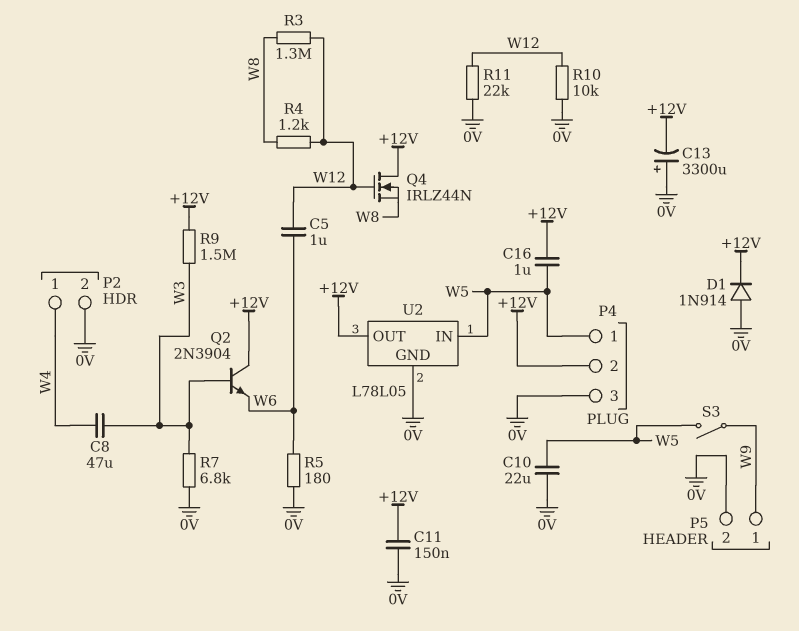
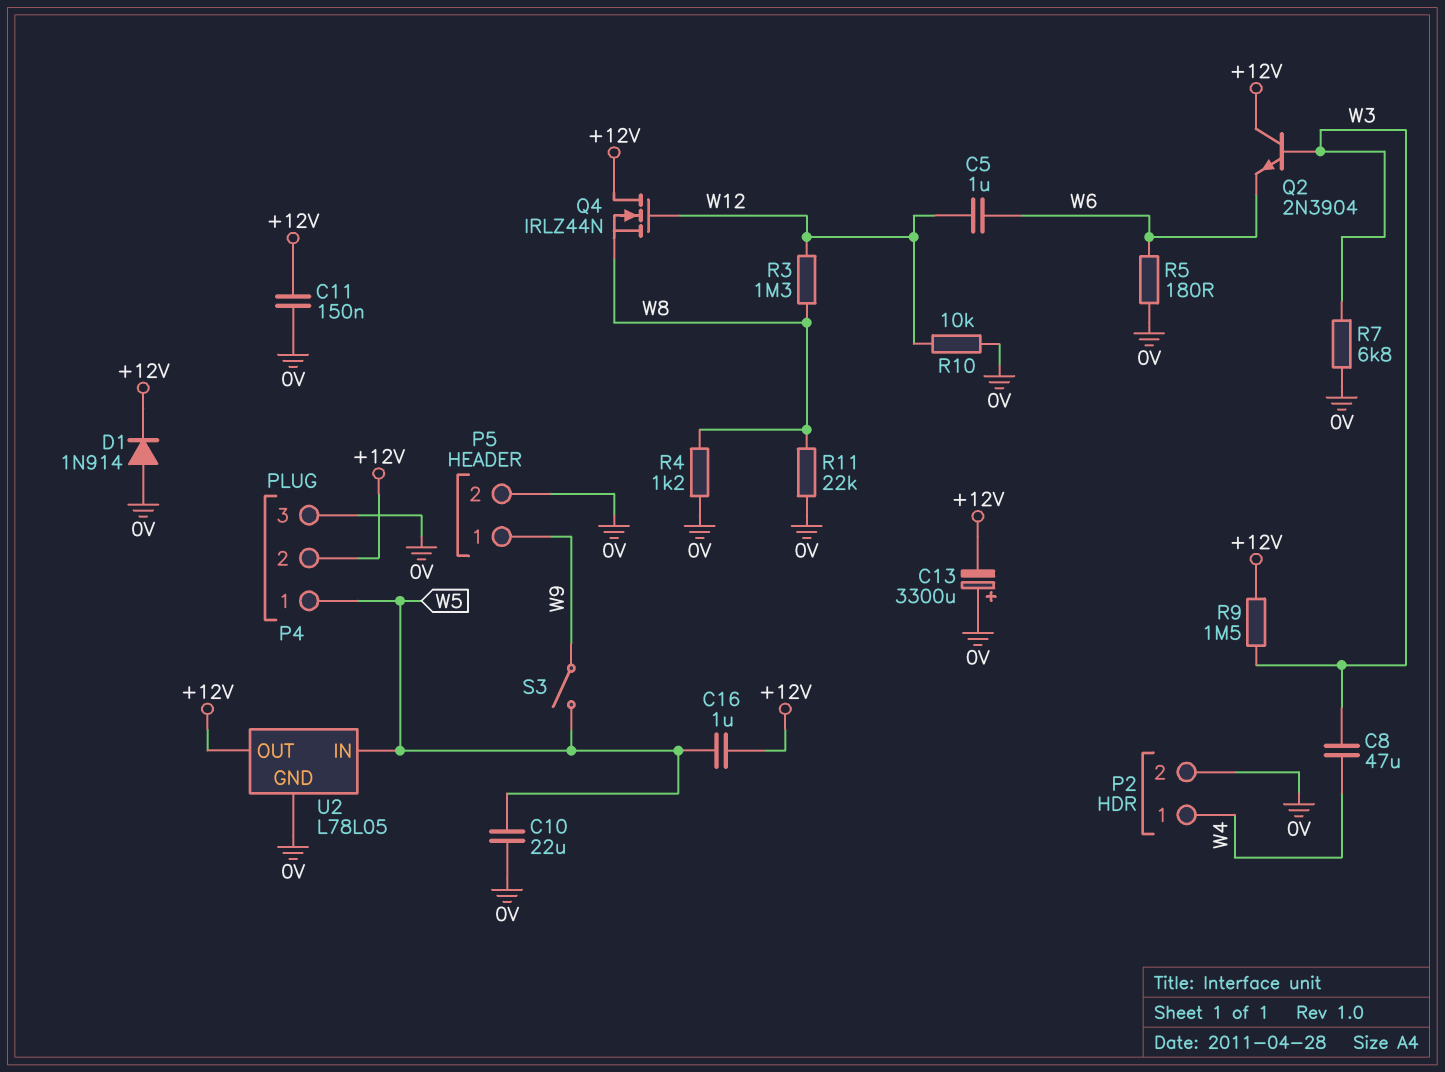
R4: 1.2k (W8, W12) -> 1.2k (0V, W8)
R11: 22k (0V, W12) -> 22k (0V, W8)

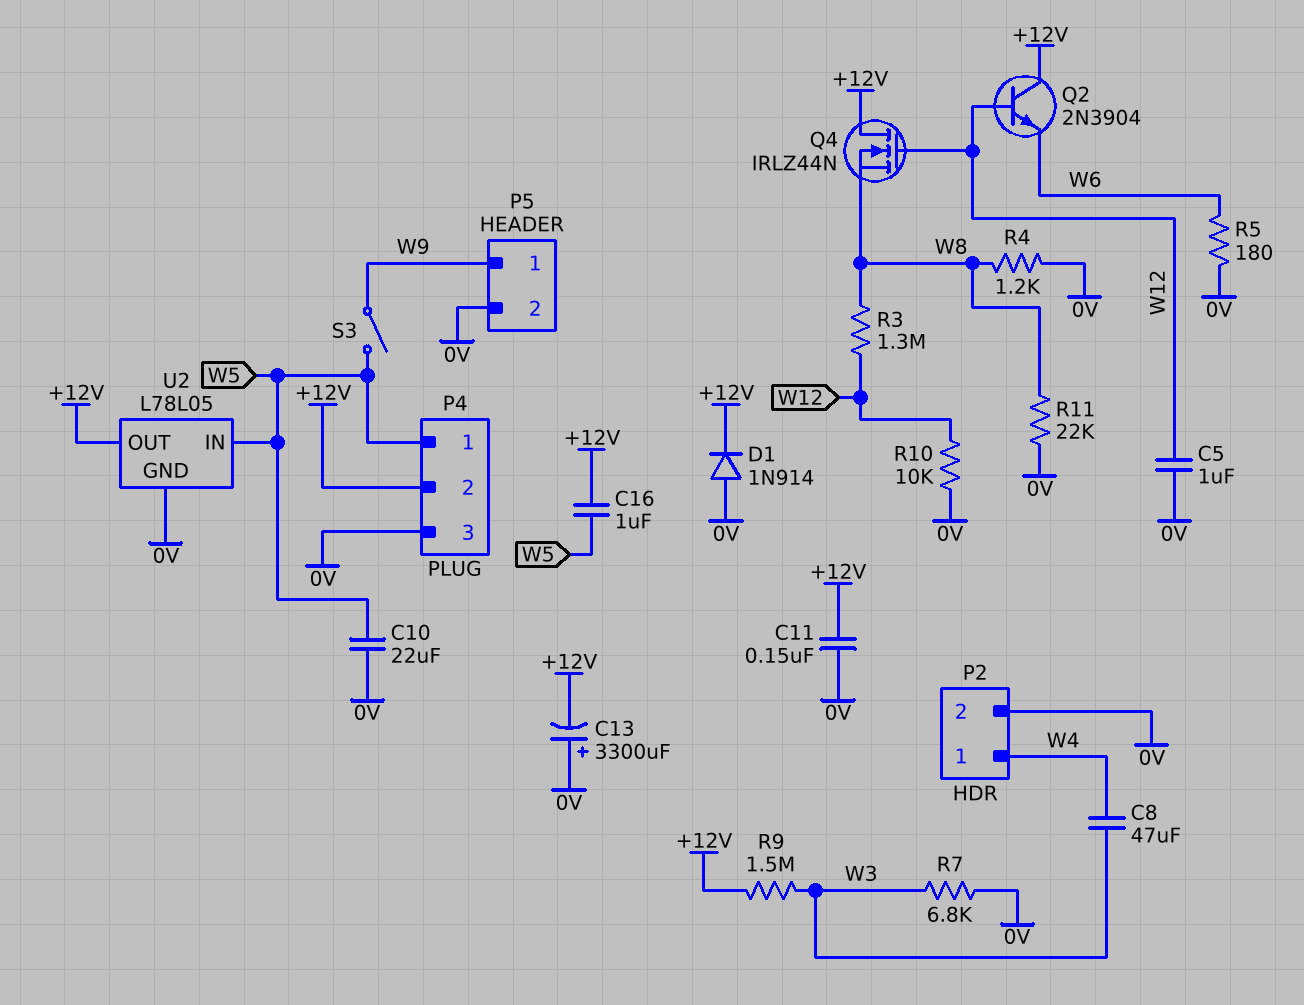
C5: 1uF (W6, W12) -> 1uF (0V, W12)
Q2: NPN 2N3904 (B W3, C +12V, E W6) -> NPN 2N3904 (B W12, C +12V, E W6)

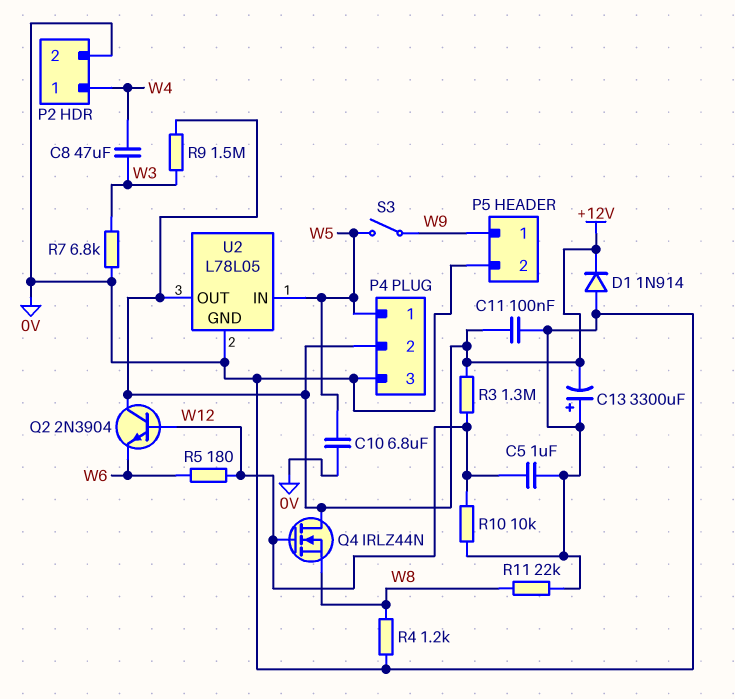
C10: 22uF (0V, W5) -> 6.8uF (0V, W5)
C11: 150nF (+12V, 0V) -> 100nF (+12V, 0V)
C16: 1uF (+12V, W5) -> none
R3: 1.3M (W8, W12) -> 1.3M (+12V, W12)
R5: 180 (0V, W6) -> 180 (W6, W12)

